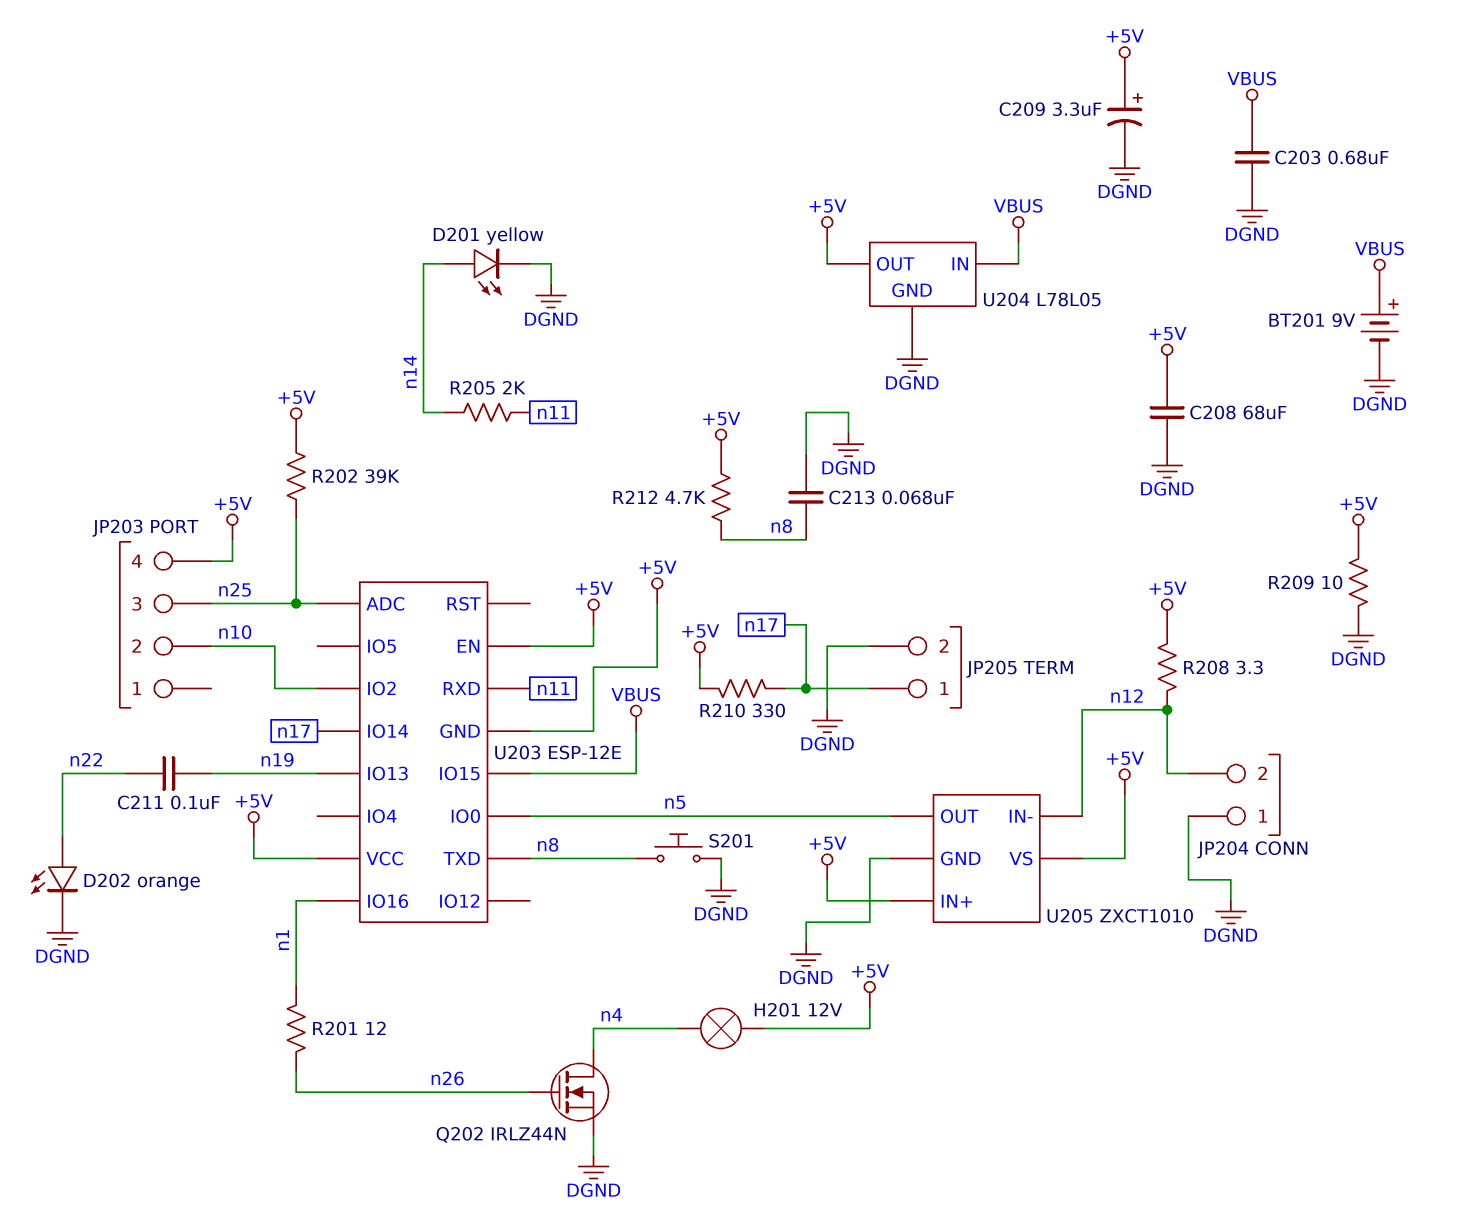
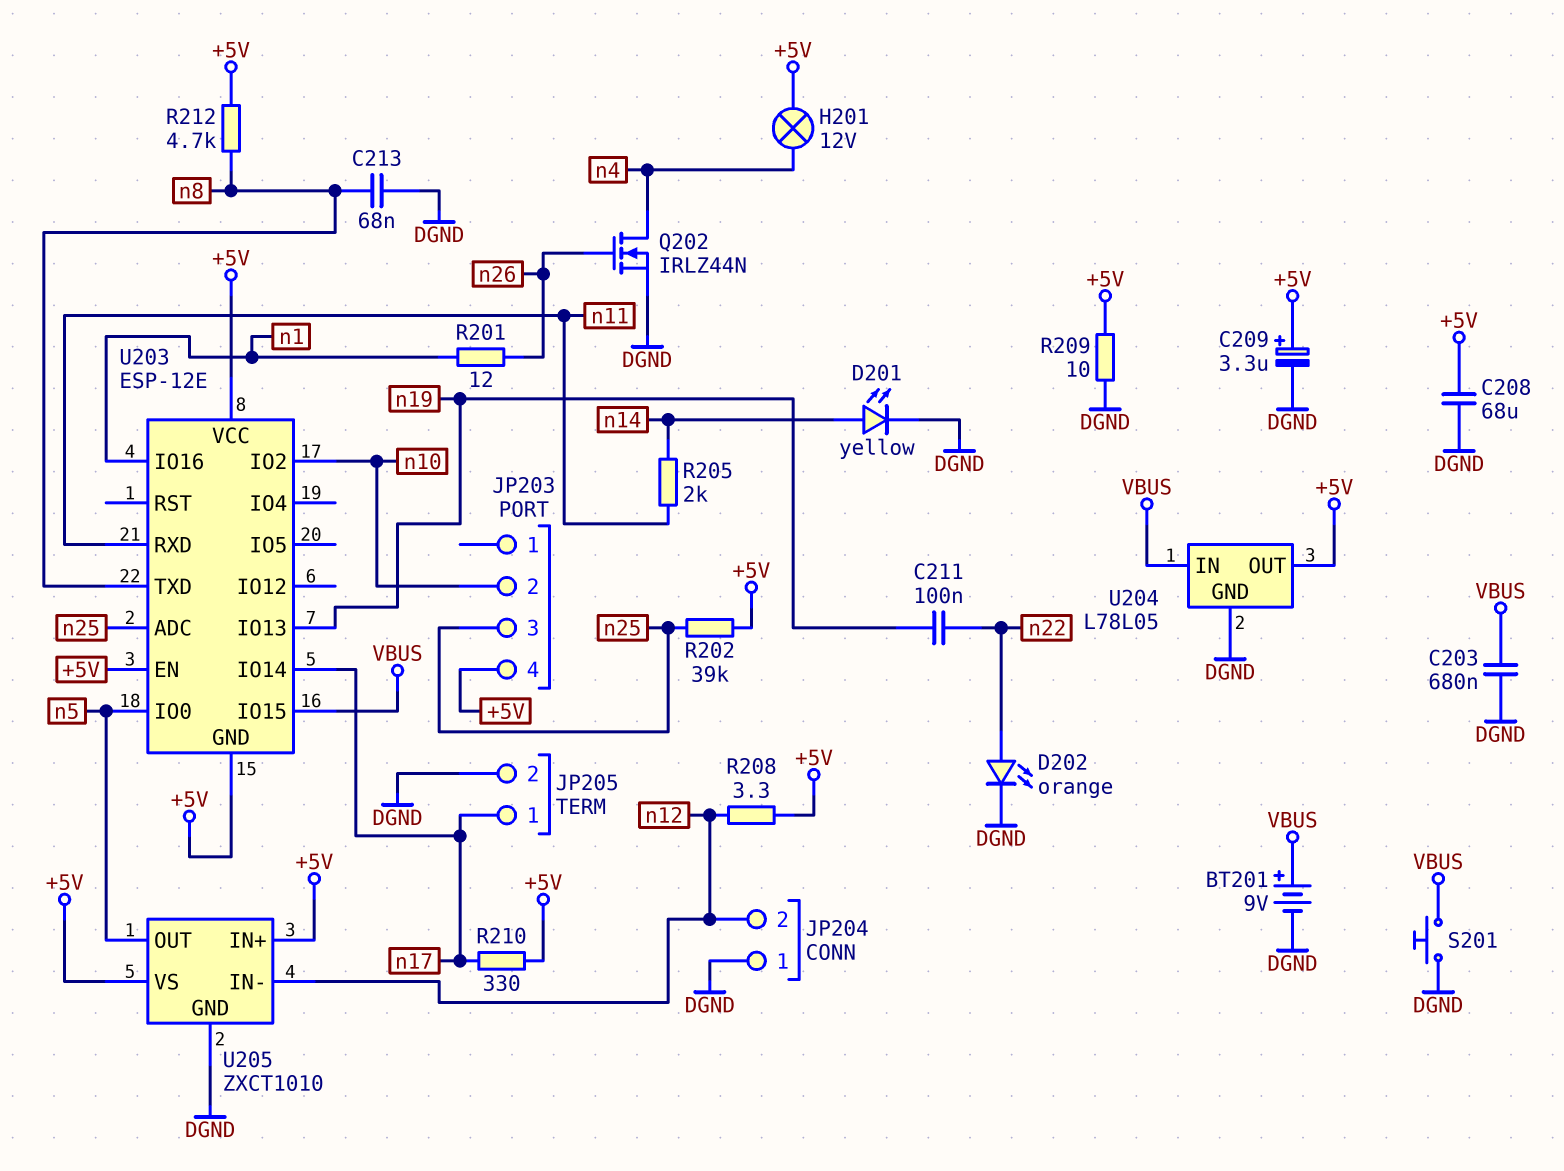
S201: button (DGND, n8) -> button (DGND, VBUS)

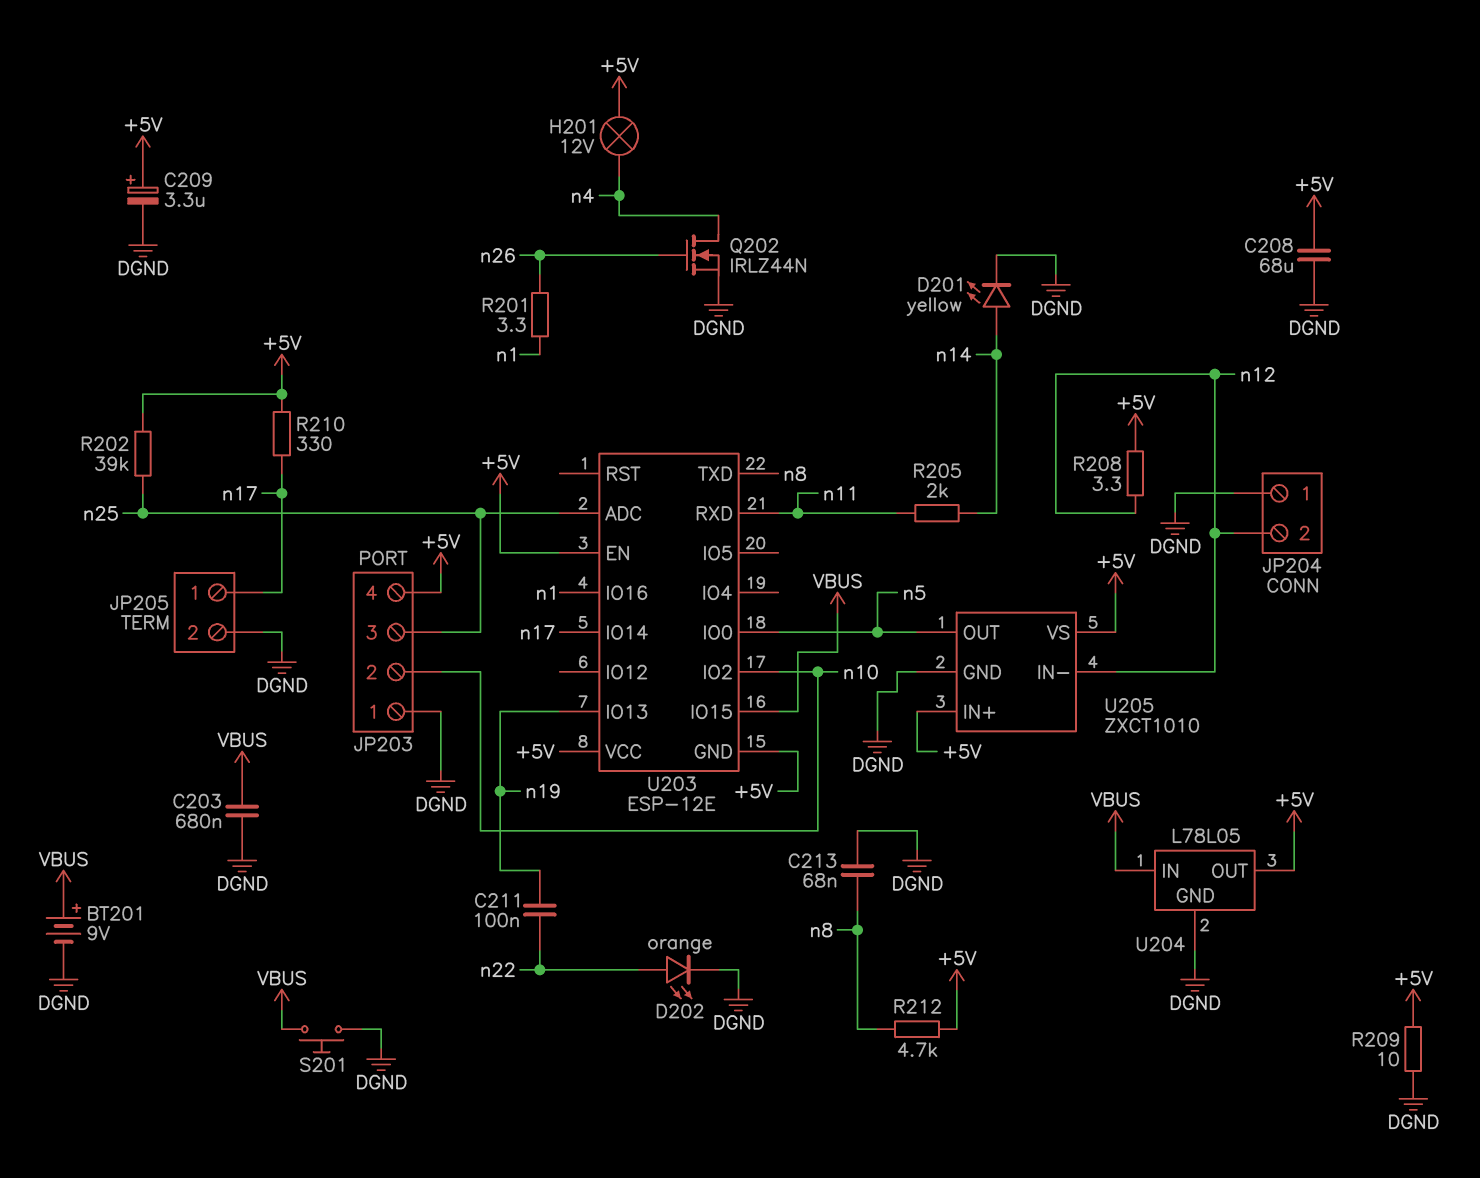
JP203 pin 1: none -> DGND
R201: 12 (n1, n26) -> 3.3 (n1, n26)

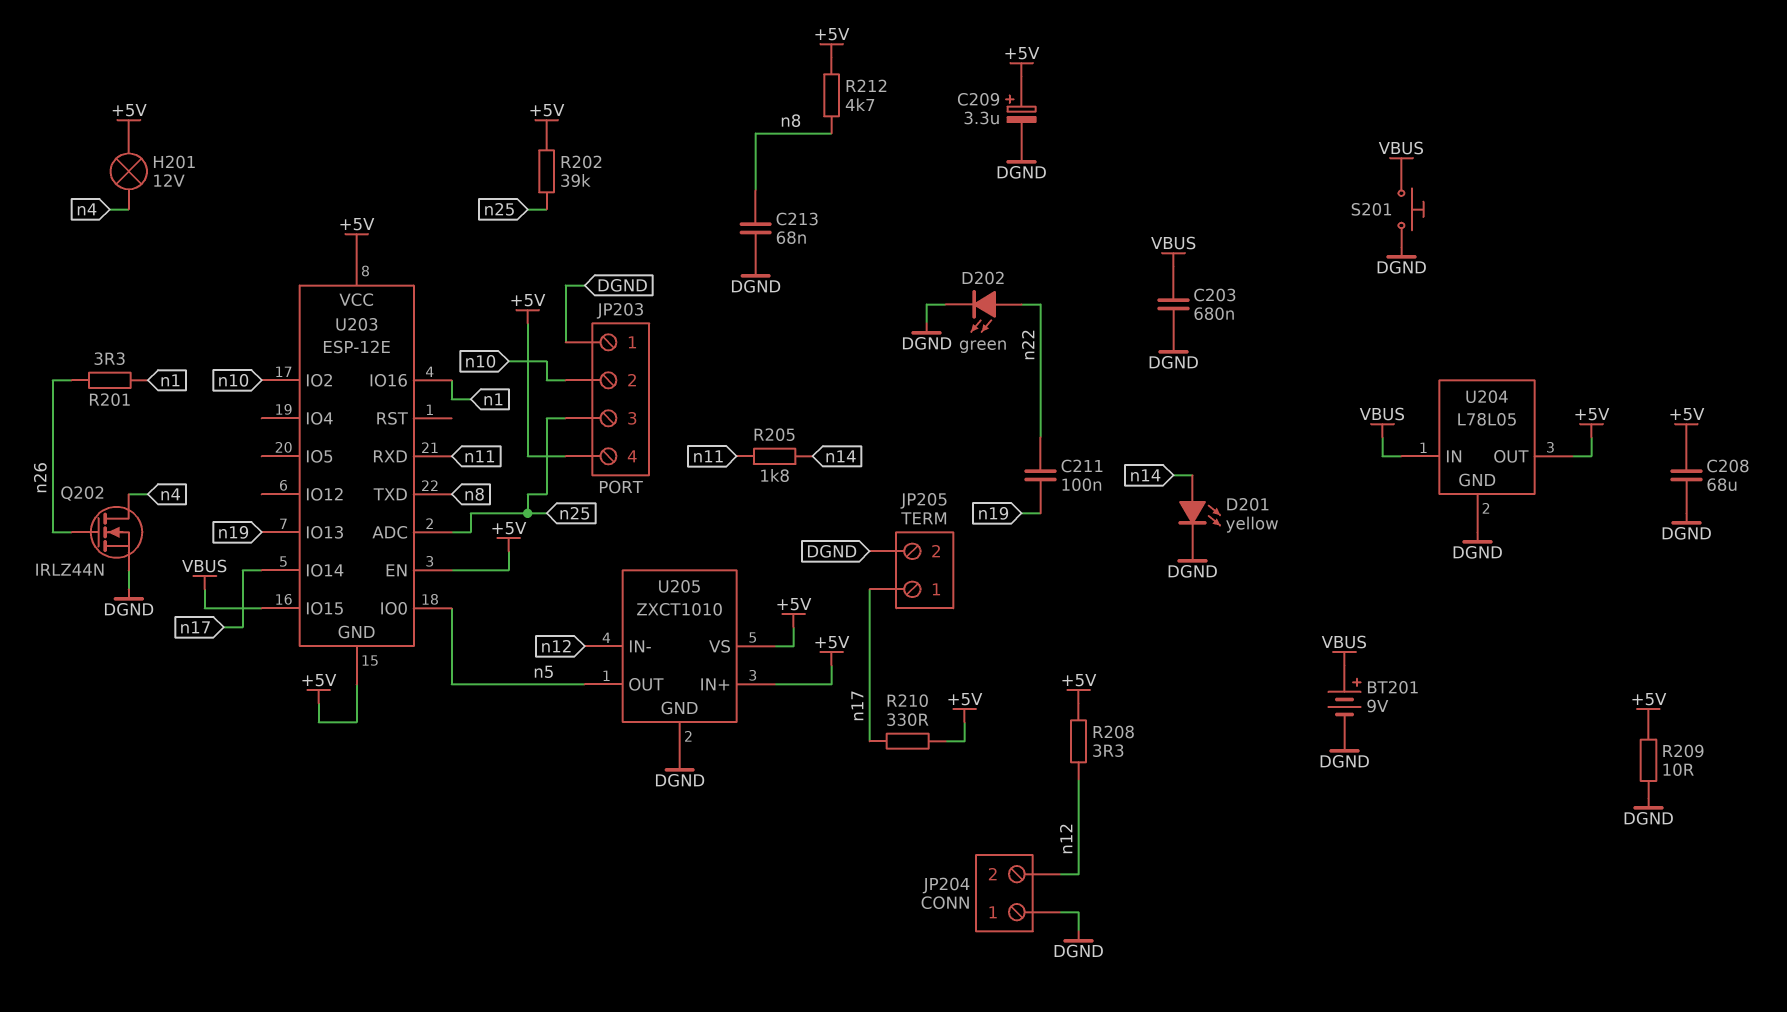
D202: LED orange (A n22, K DGND) -> LED green (A n22, K DGND)
R205: 2k (n11, n14) -> 1.8k (n11, n14)

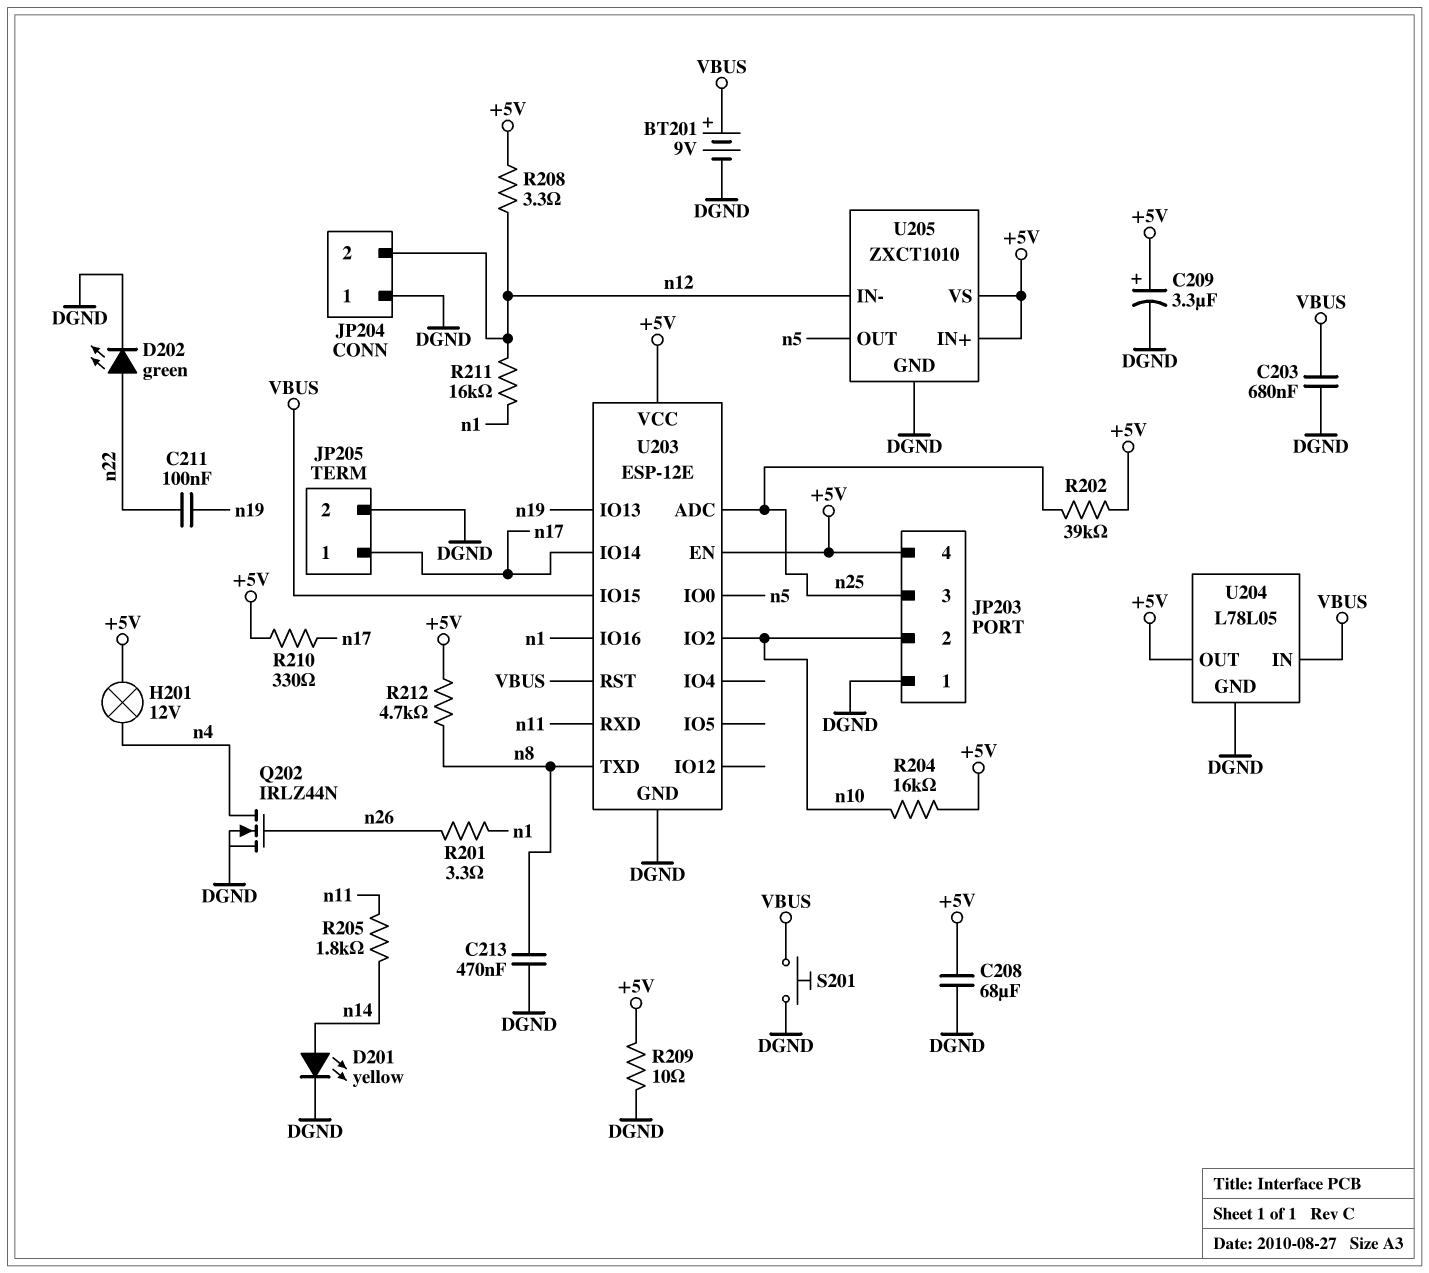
C213: 68nF (DGND, n8) -> 470nF (DGND, n8)
R204: none -> 16k (+5V, n10)
R211: none -> 16k (n1, n12)
U203 pin GND: +5V -> DGND
U203 pin RST: none -> VBUS

